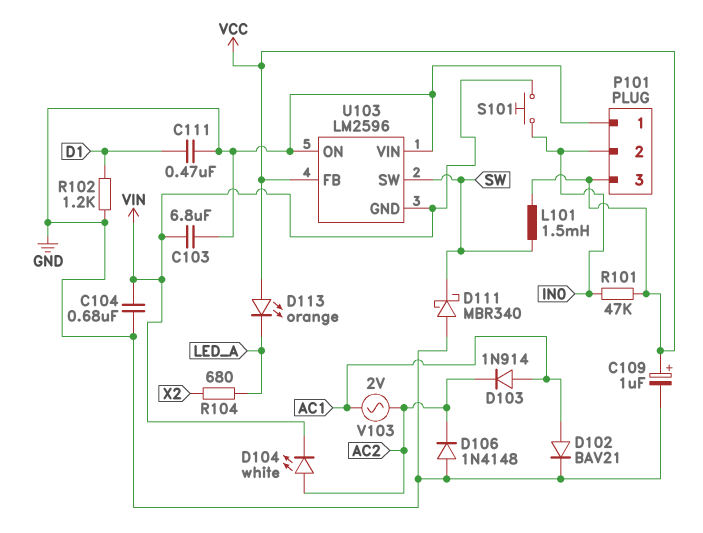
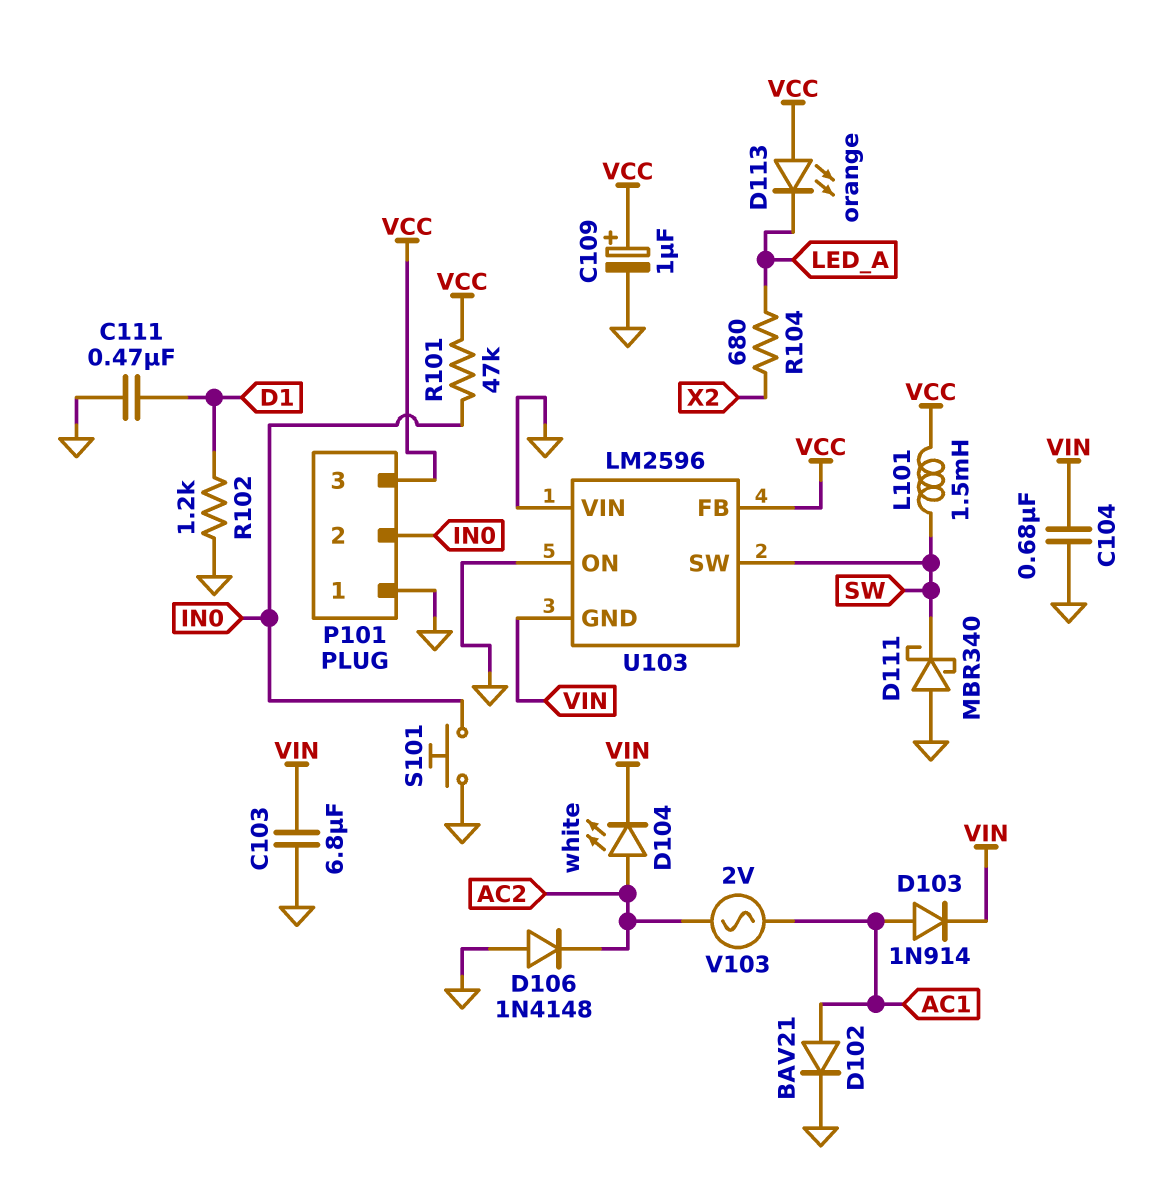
D103: diode 1N914 (A AC1, K AC2) -> diode 1N914 (A AC1, K VIN)
S101: button (IN0, VIN) -> button (GND, IN0)

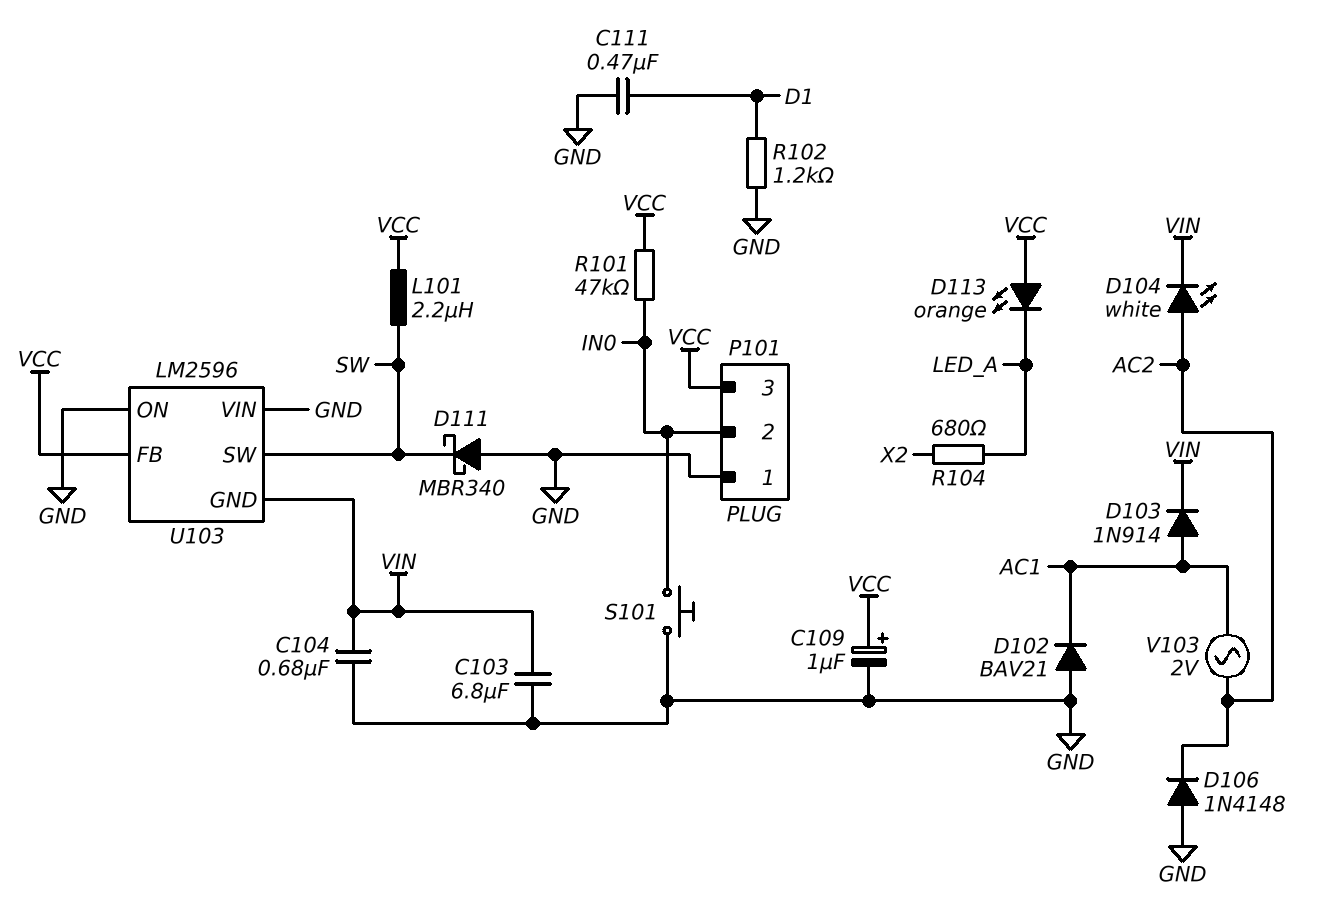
D102: diode BAV21 (A AC1, K GND) -> diode BAV21 (A GND, K AC1)
L101: 1.5mH (SW, VCC) -> 2.2uH (SW, VCC)

